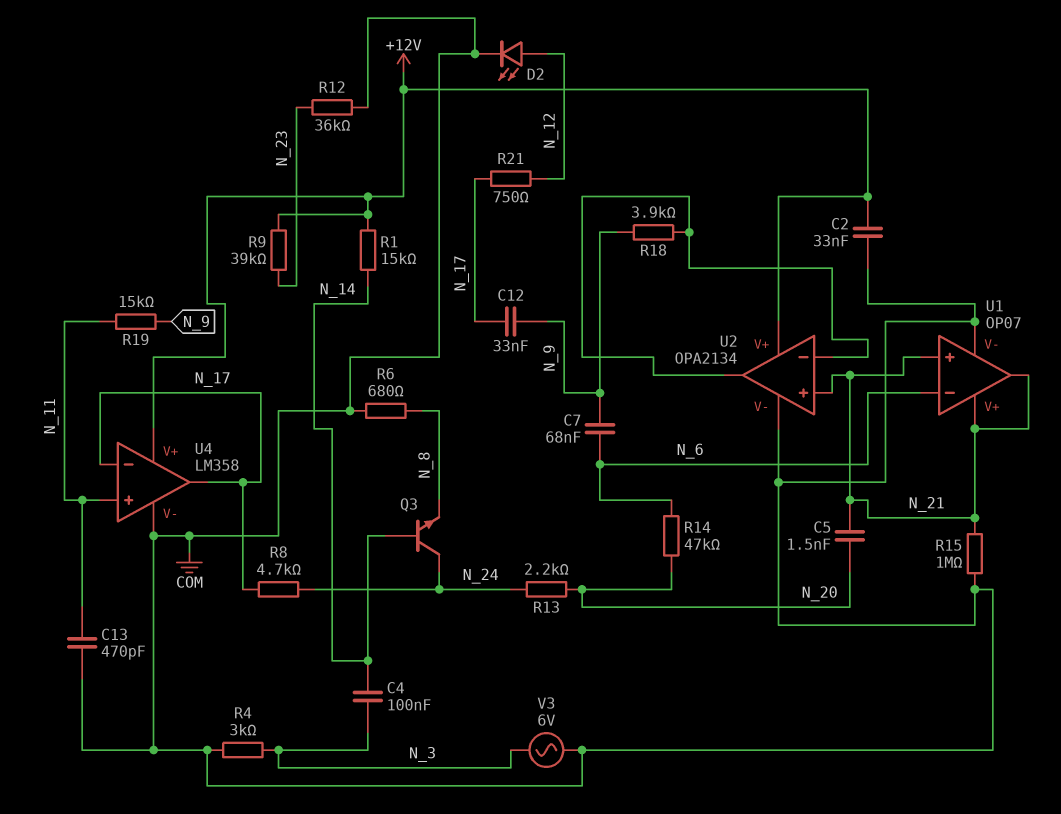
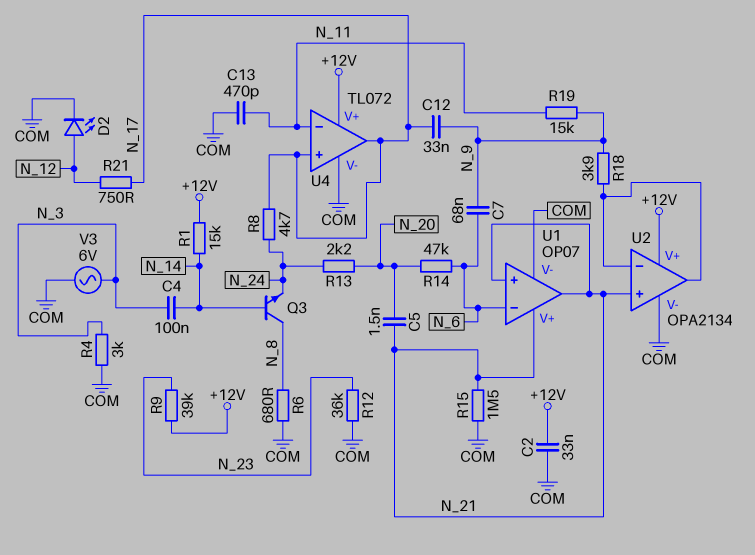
Q3: NPN (B N_14, C N_24, E N_8) -> NPN (B N_14, C N_8, E N_24)
R15: 1M (COM, N_21) -> 1.5M (COM, N_21)
U4: LM358 -> TL072
U4 pin in+: N_11 -> N_17
U4 pin in-: N_17 -> N_11

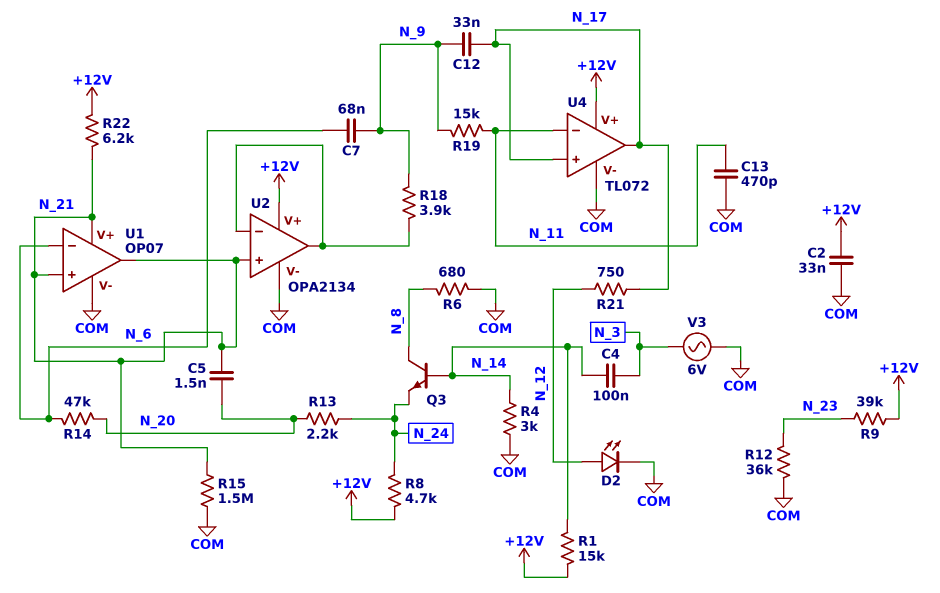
R4: 3k (COM, N_3) -> 3k (COM, N_14)
R8: 4.7k (N_17, N_24) -> 4.7k (+12V, N_24)
R22: none -> 6.2k (+12V, N_21)

